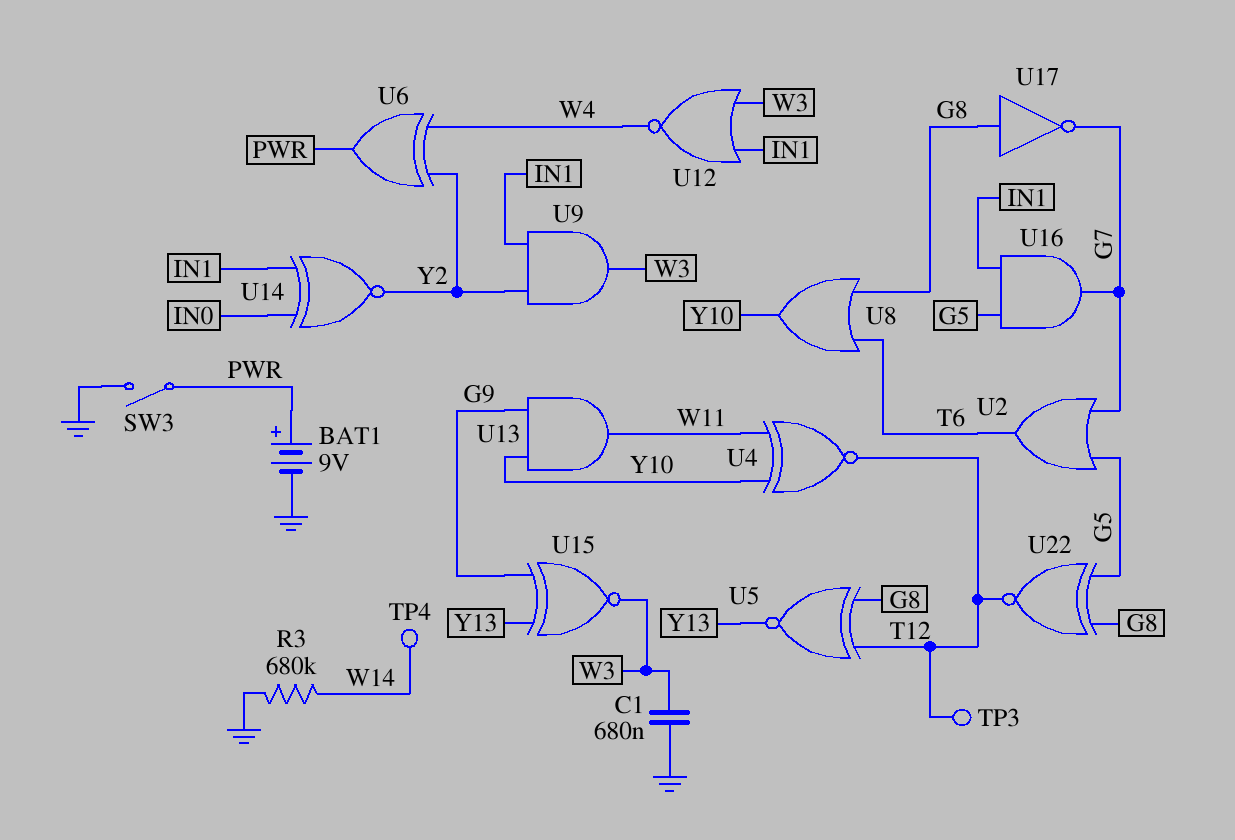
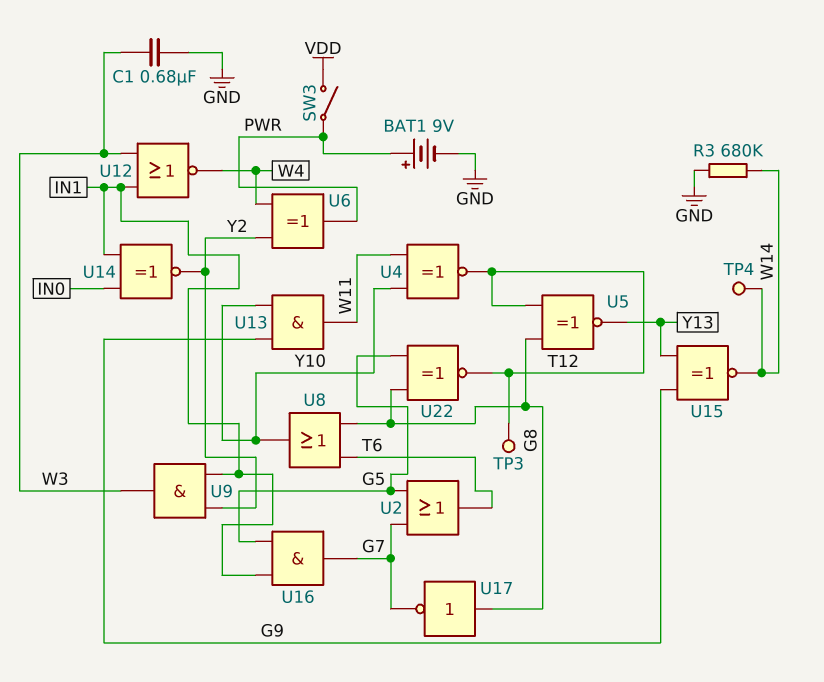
SW3: switch (GND, PWR) -> switch (PWR, VDD)
U15: XNOR (in G9, in Y13, out W3) -> XNOR (in G9, in Y13, out W14)

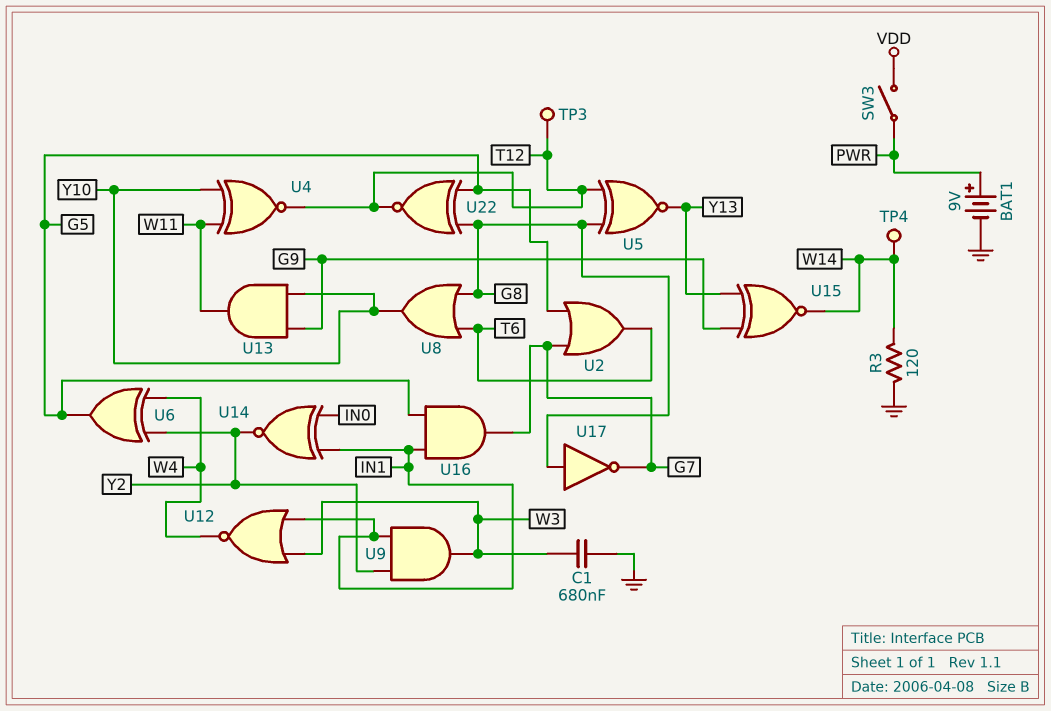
R3: 680k (GND, W14) -> 120 (GND, W14)
U6: XOR (in W4, in Y2, out PWR) -> XOR (in W4, in Y2, out G5)

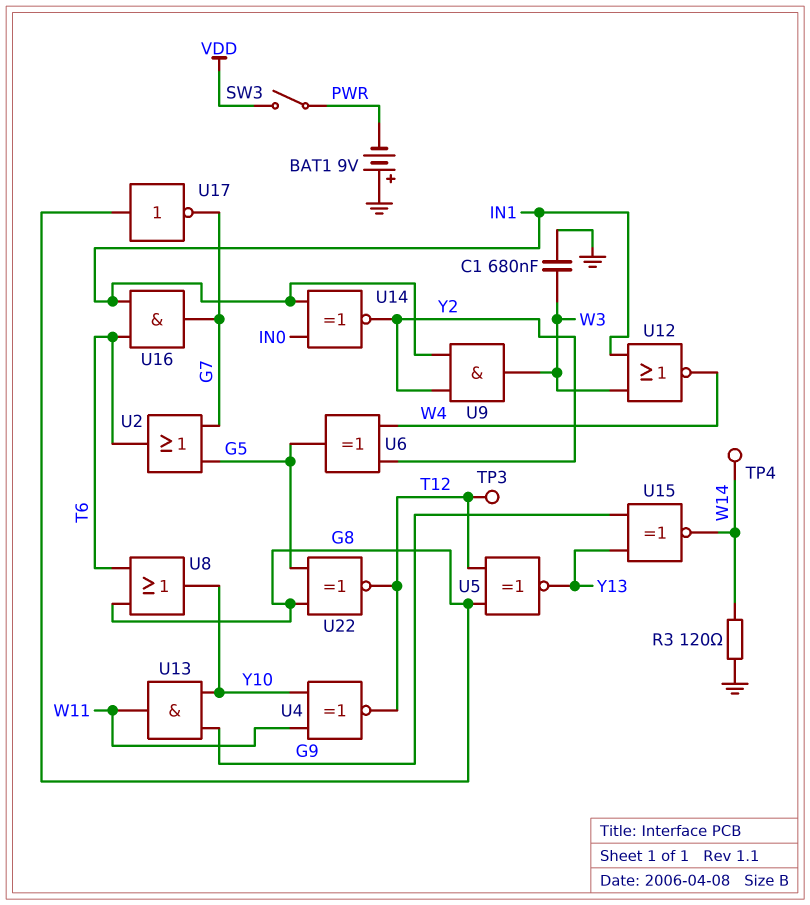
BAT1: 9V (plus PWR, minus GND) -> 9V (plus GND, minus PWR)
U16: AND (in G5, in IN1, out G7) -> AND (in IN1, in T6, out G7)

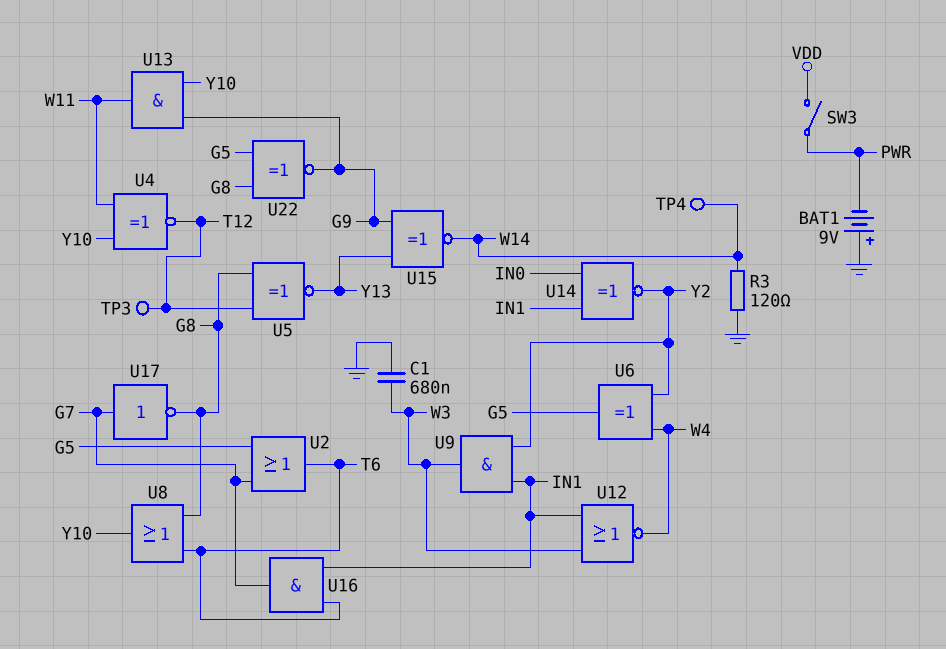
U17: NOT (in G8, out G7) -> NOT (in G7, out G8)
U22: XNOR (in G5, in G8, out T12) -> XNOR (in G5, in G8, out G9)

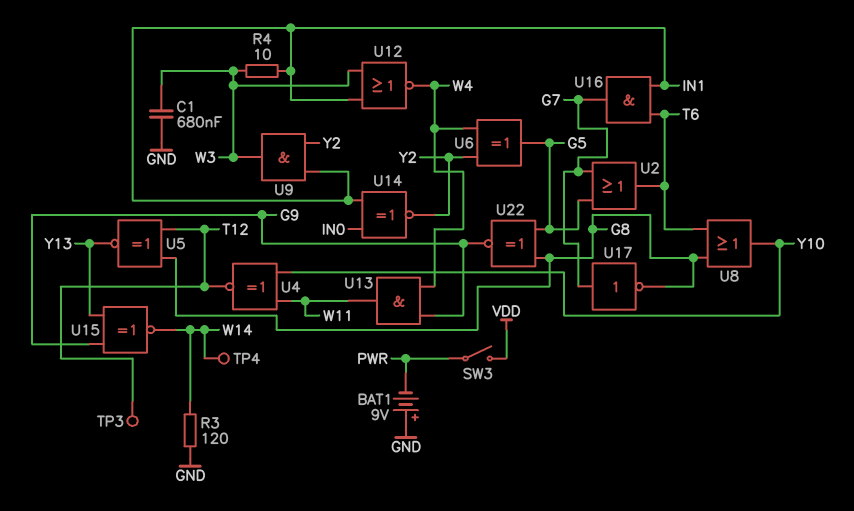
R4: none -> 10 (IN1, W3)
U13: AND (in G9, in Y10, out W11) -> AND (in G9, in W4, out W11)

